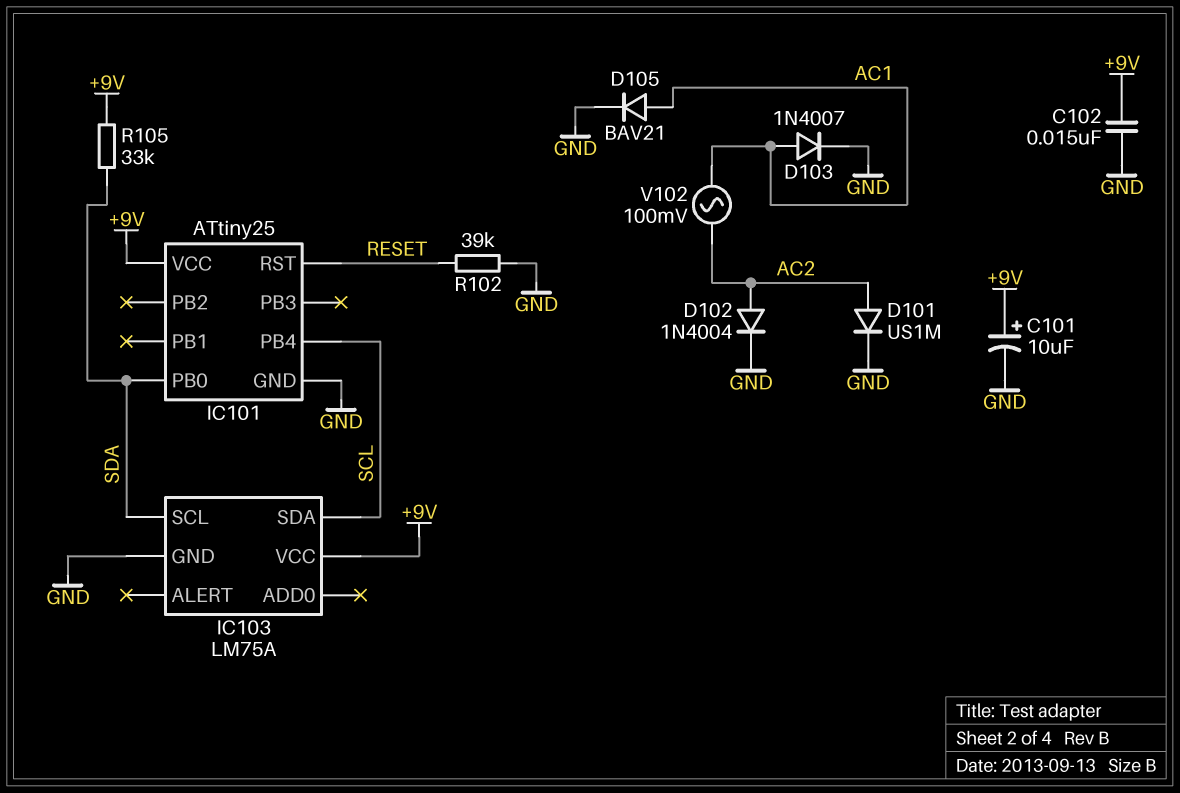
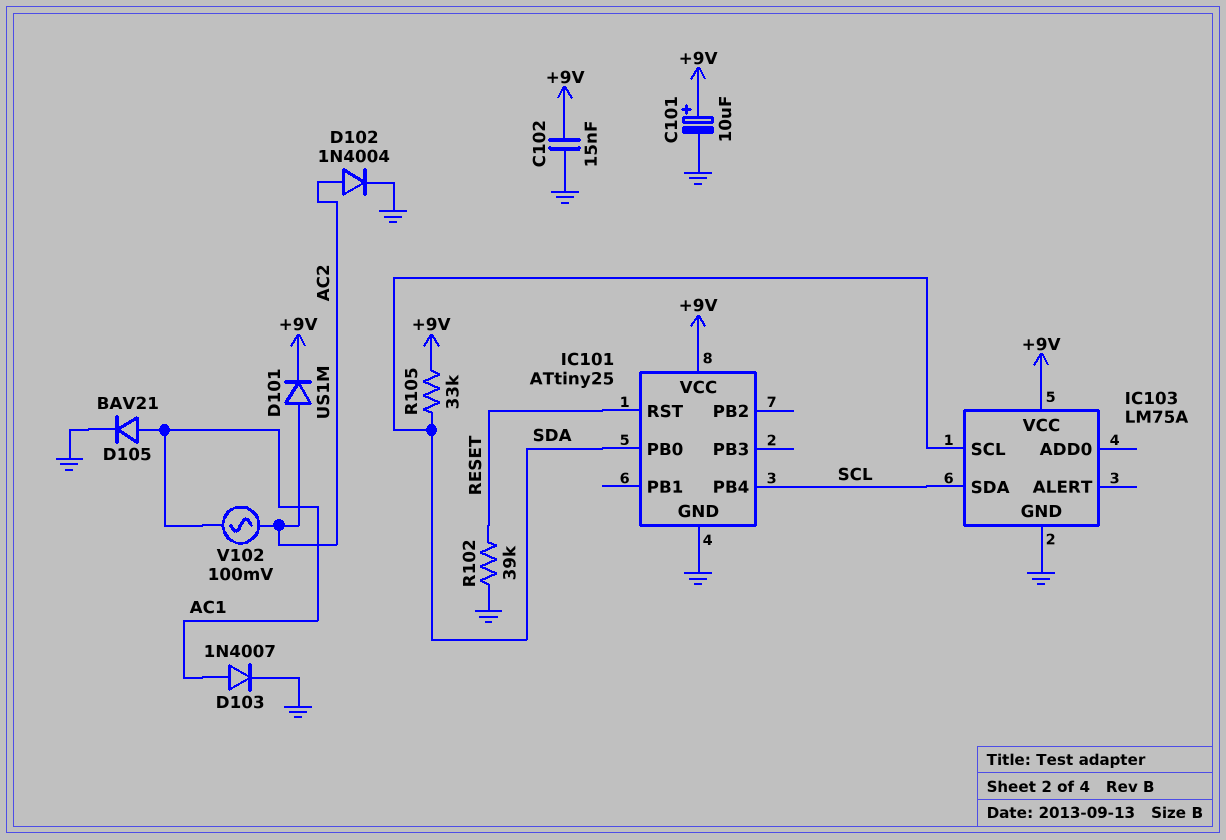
D101: diode US1M (A AC2, K GND) -> diode US1M (A AC2, K +9V)

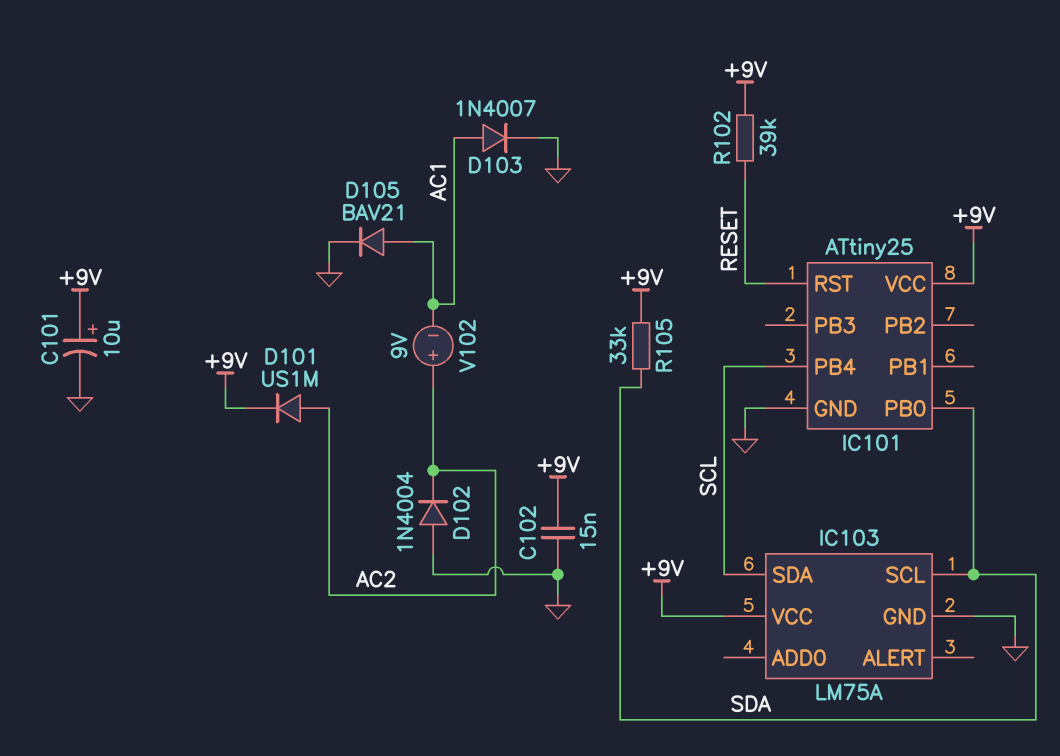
D102: diode 1N4004 (A AC2, K GND) -> diode 1N4004 (A GND, K AC2)
R102: 39k (GND, RESET) -> 39k (+9V, RESET)
V102: AC 100mV (AC1, AC2) -> 9V (plus AC2, minus AC1)

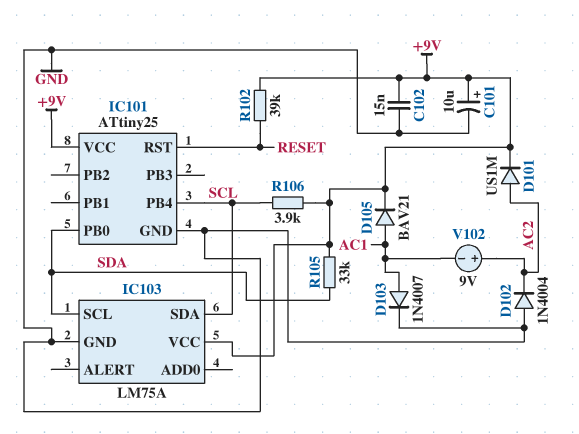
D105: diode BAV21 (A AC1, K GND) -> diode BAV21 (A AC1, K +9V)
R106: none -> 3.9k (+9V, SCL)

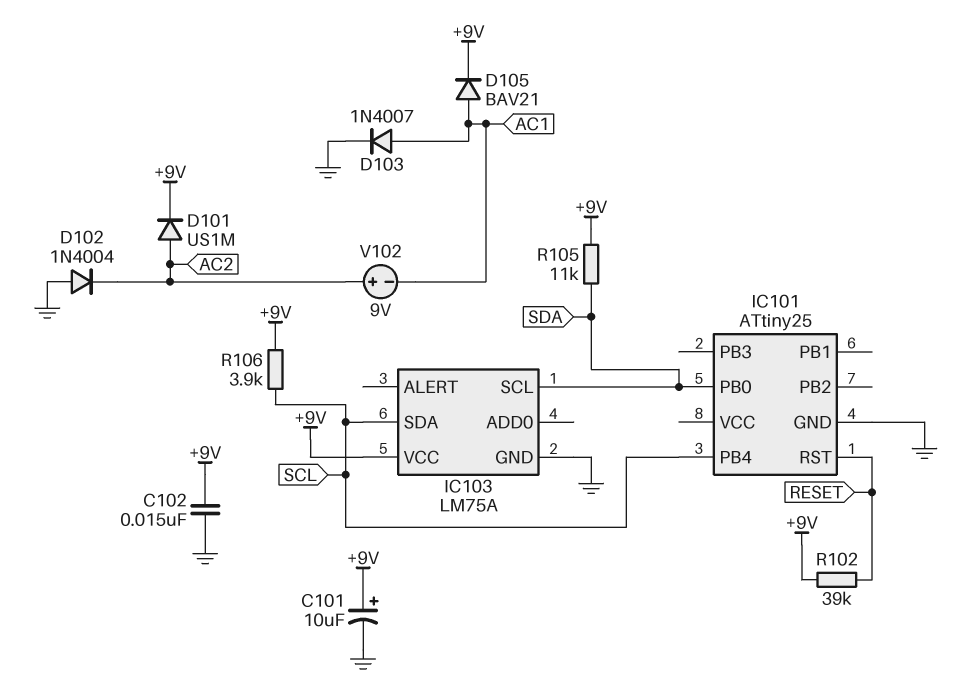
IC101 pin VCC: +9V -> none
R105: 33k (+9V, SDA) -> 11k (+9V, SDA)

